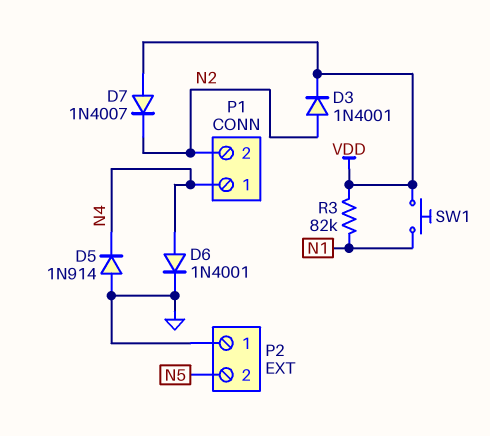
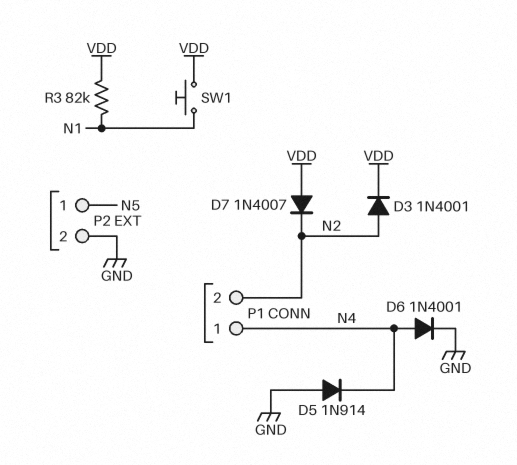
P2 pin 1: GND -> N5
P2 pin 2: N5 -> GND

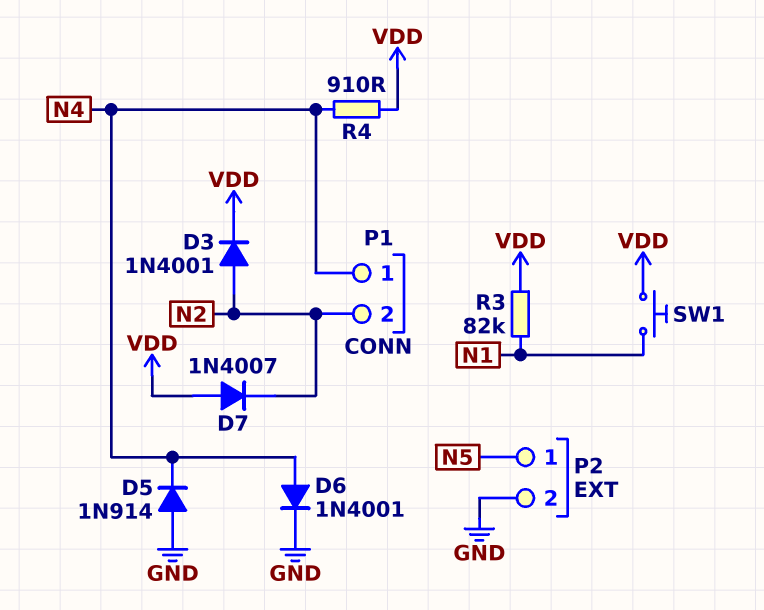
R4: none -> 910 (N4, VDD)

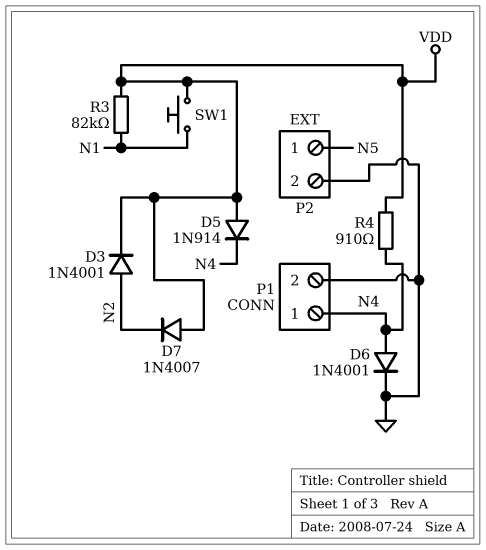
D5: diode 1N914 (A GND, K N4) -> diode 1N914 (A VDD, K N4)
P1 pin 2: N2 -> GND

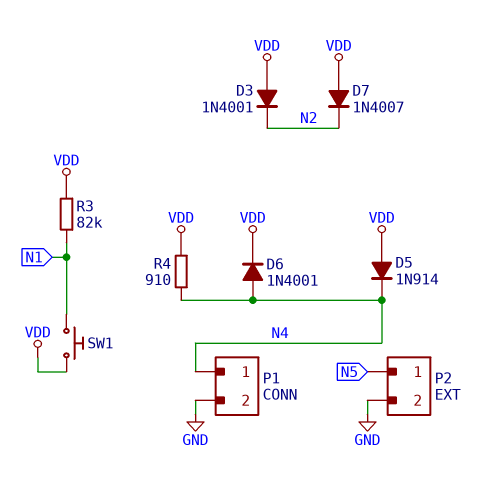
D3: diode 1N4001 (A N2, K VDD) -> diode 1N4001 (A VDD, K N2)
D6: diode 1N4001 (A N4, K GND) -> diode 1N4001 (A N4, K VDD)

